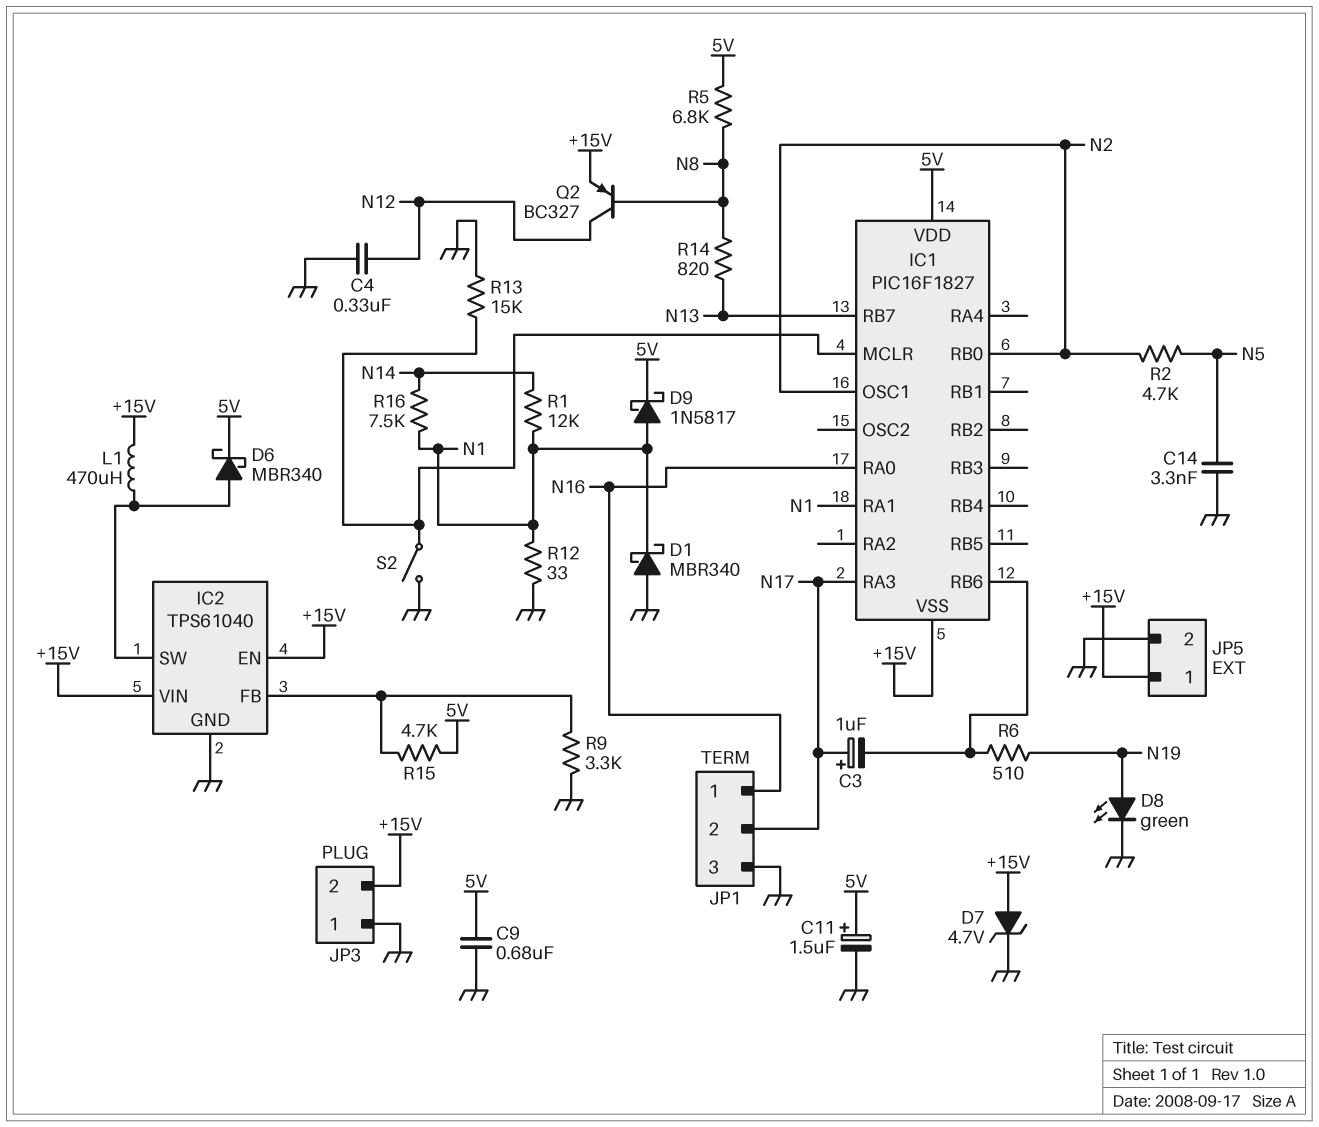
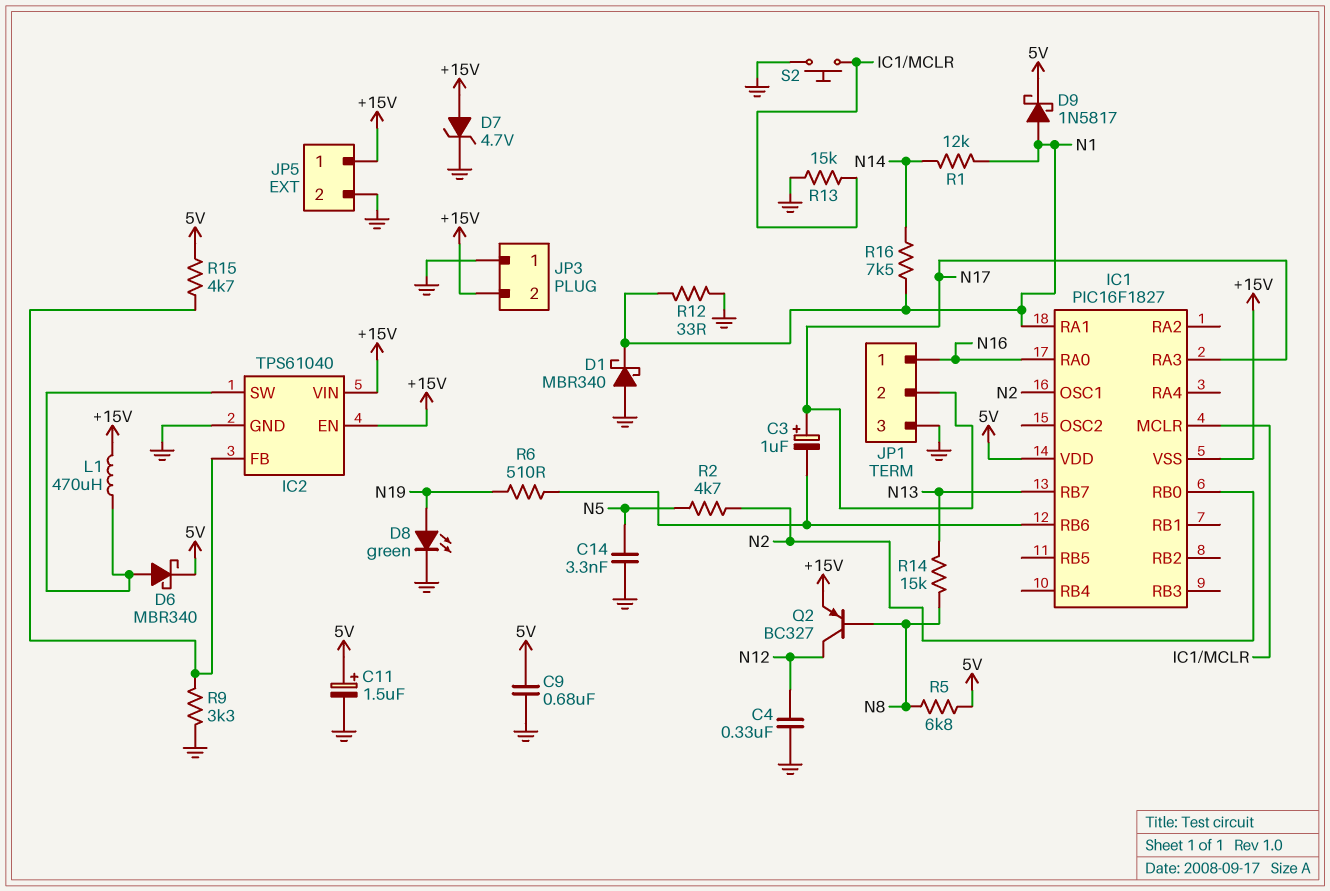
R14: 820 (N8, N13) -> 15k (N8, N13)
S2: switch (GND, IC1/MCLR) -> button (GND, IC1/MCLR)

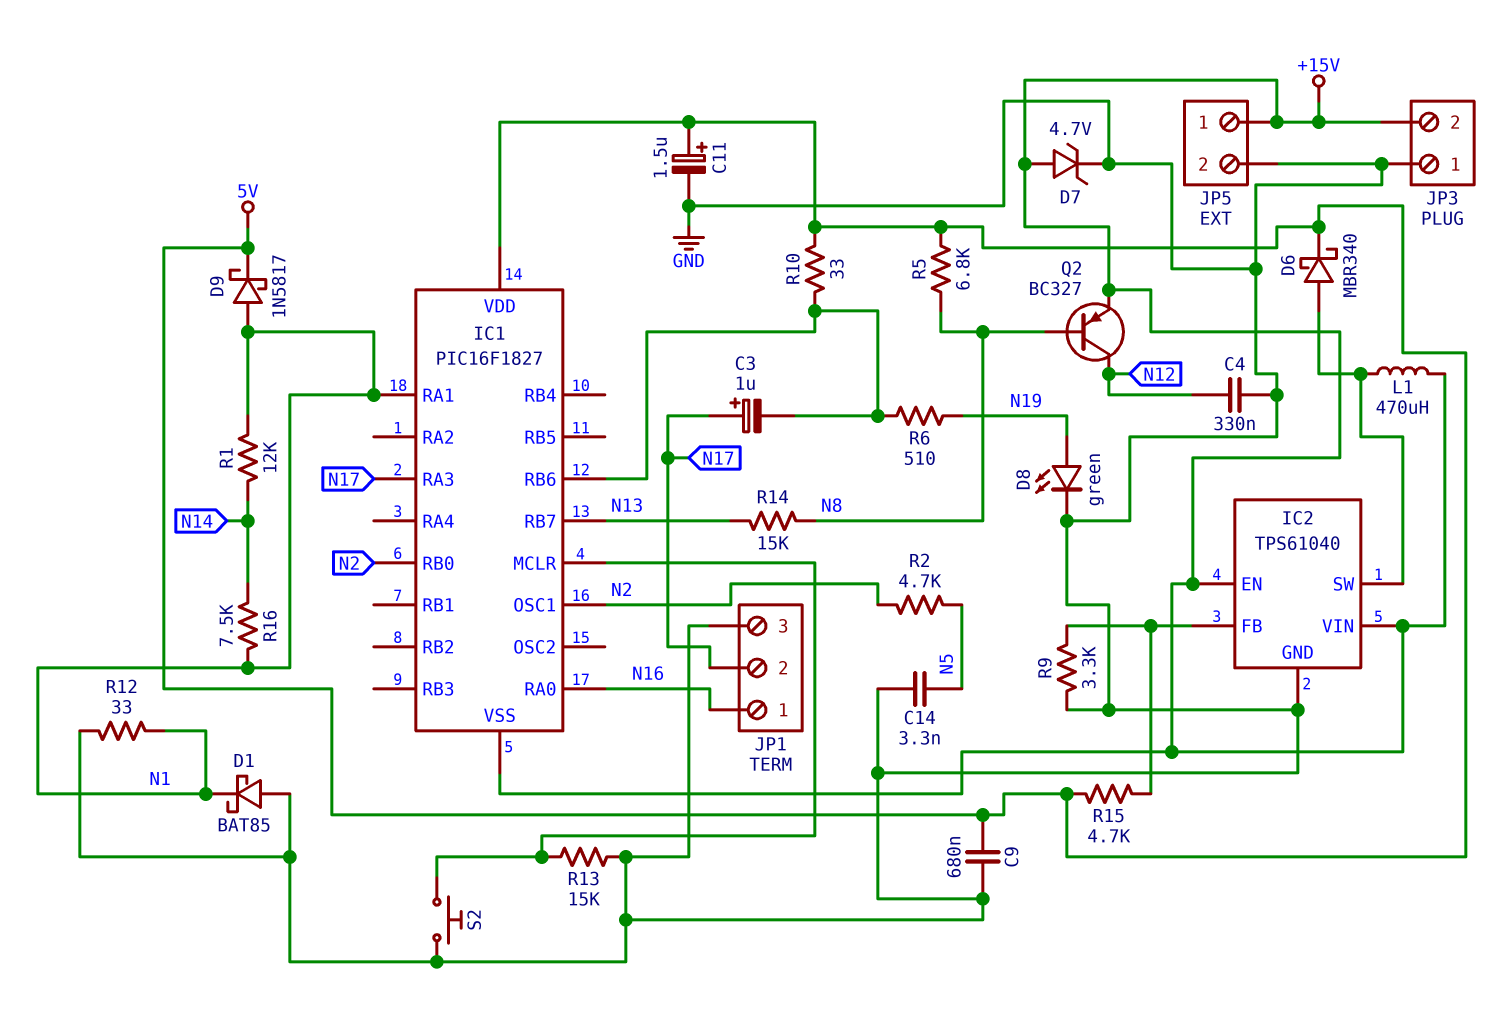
D1: schottky MBR340 (A GND, K N1) -> schottky BAT85 (A GND, K N1)
R10: none -> 33 (5V, IC1/RB6)

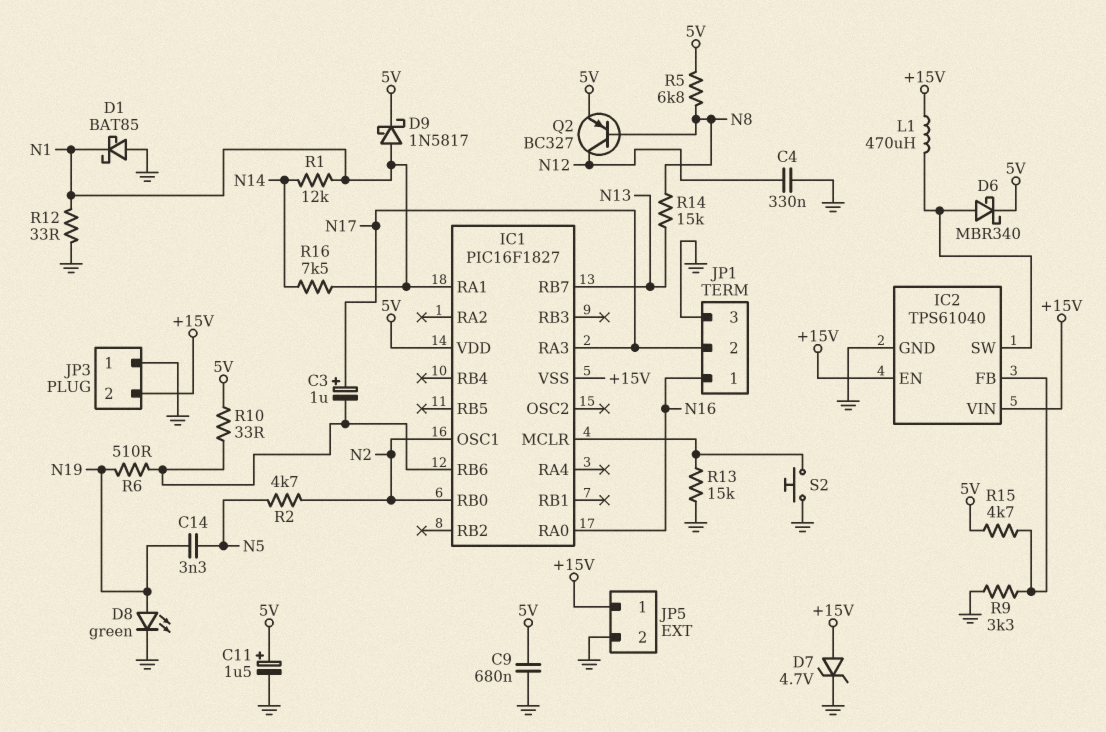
C14: 3.3nF (GND, N5) -> 3.3nF (N5, N19)
Q2: PNP BC327 (B N8, C N12, E +15V) -> PNP BC327 (B N8, C N12, E 5V)

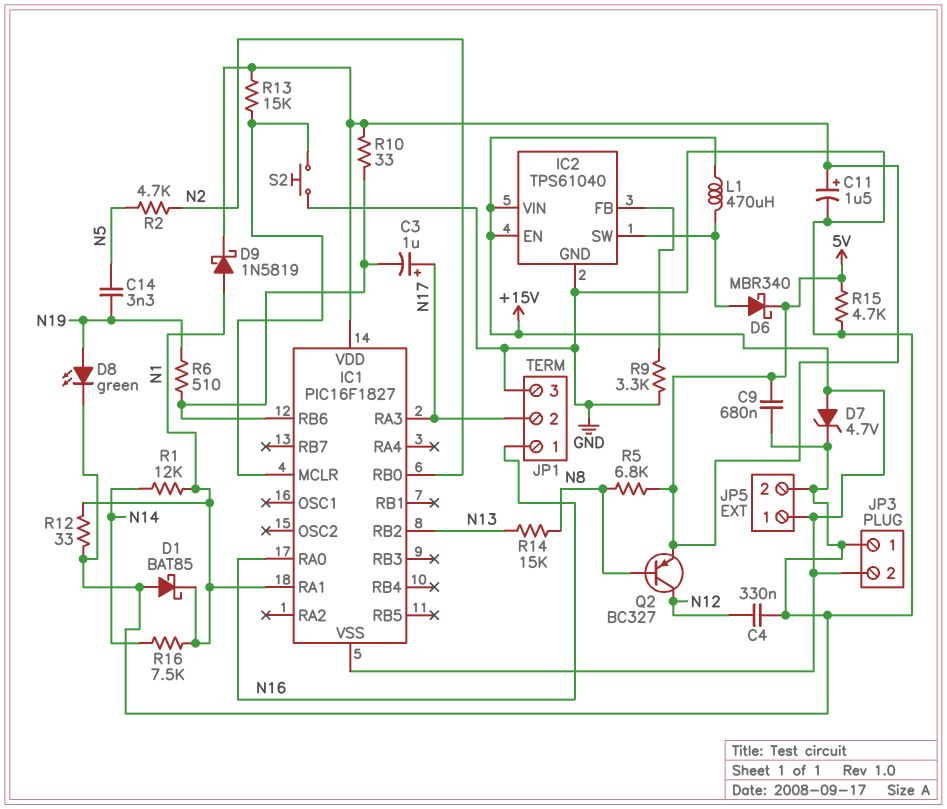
D9: schottky 1N5817 (A N1, K 5V) -> schottky 1N5819 (A N1, K 5V)
IC1 pin OSC1: N2 -> none
IC1 pin RB2: none -> N13
IC1 pin RB7: N13 -> none
R13: 15k (GND, IC1/MCLR) -> 15k (5V, IC1/MCLR)
R15: 4.7k (5V, IC2/FB) -> 4.7k (5V, GND)

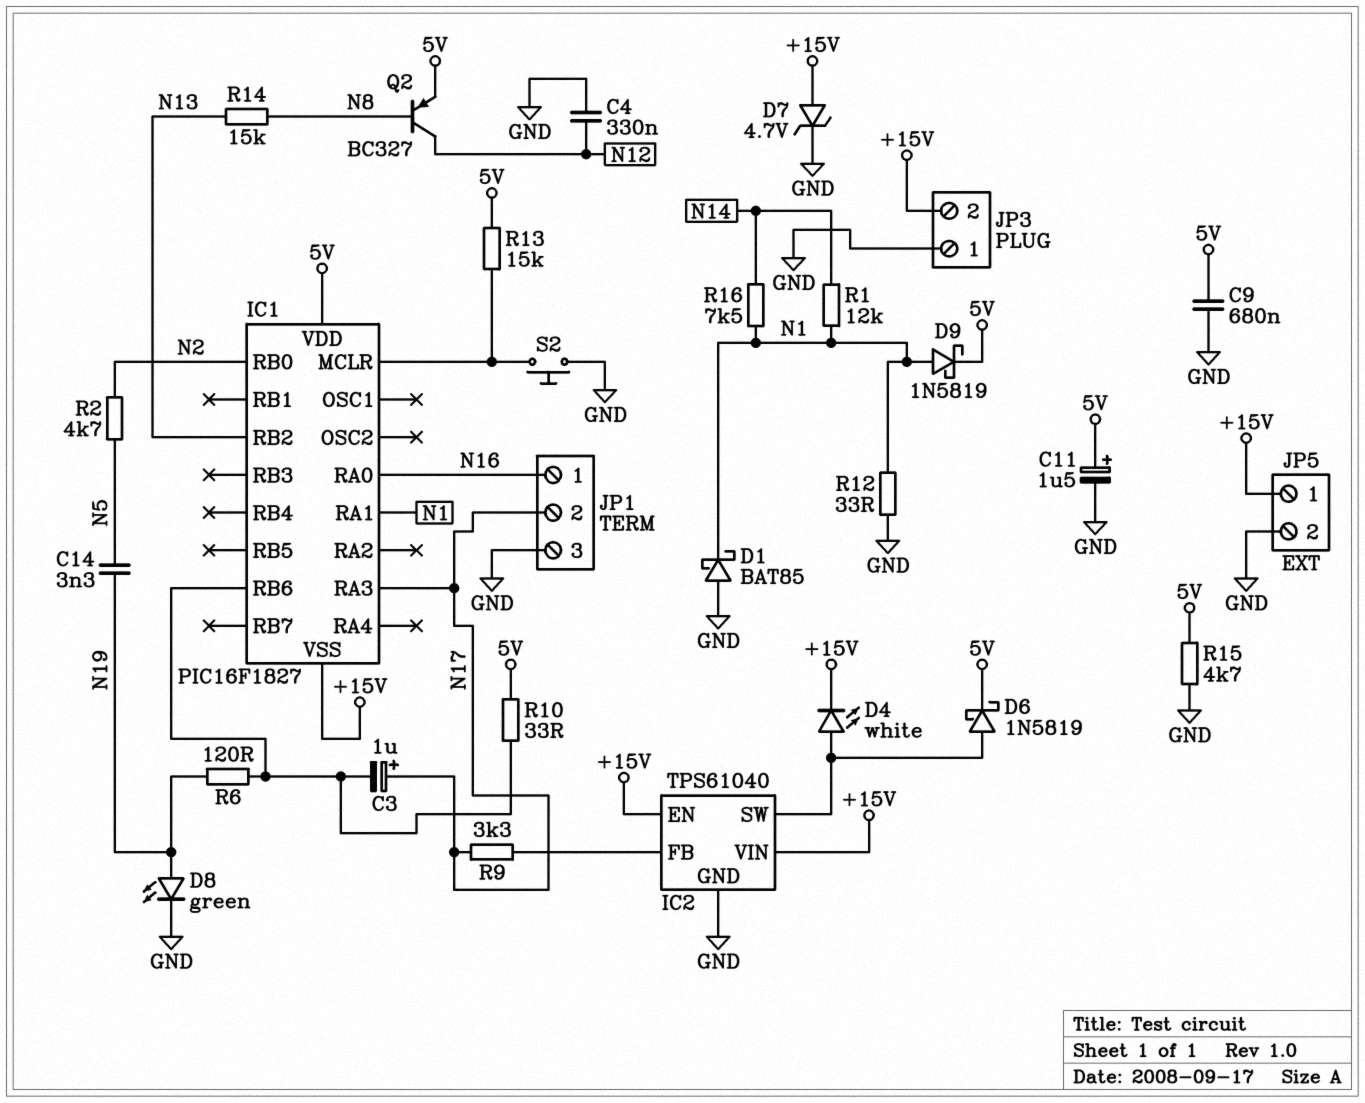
D4: none -> LED white (A IC2/SW, K +15V)
D6: schottky MBR340 (A IC2/SW, K 5V) -> schottky 1N5819 (A IC2/SW, K 5V)
L1: 470uH (+15V, IC2/SW) -> none
R5: 6.8k (5V, N8) -> none
R6: 510 (IC1/RB6, N19) -> 120 (IC1/RB6, N19)
R9: 3.3k (GND, IC2/FB) -> 3.3k (IC2/FB, N17)

